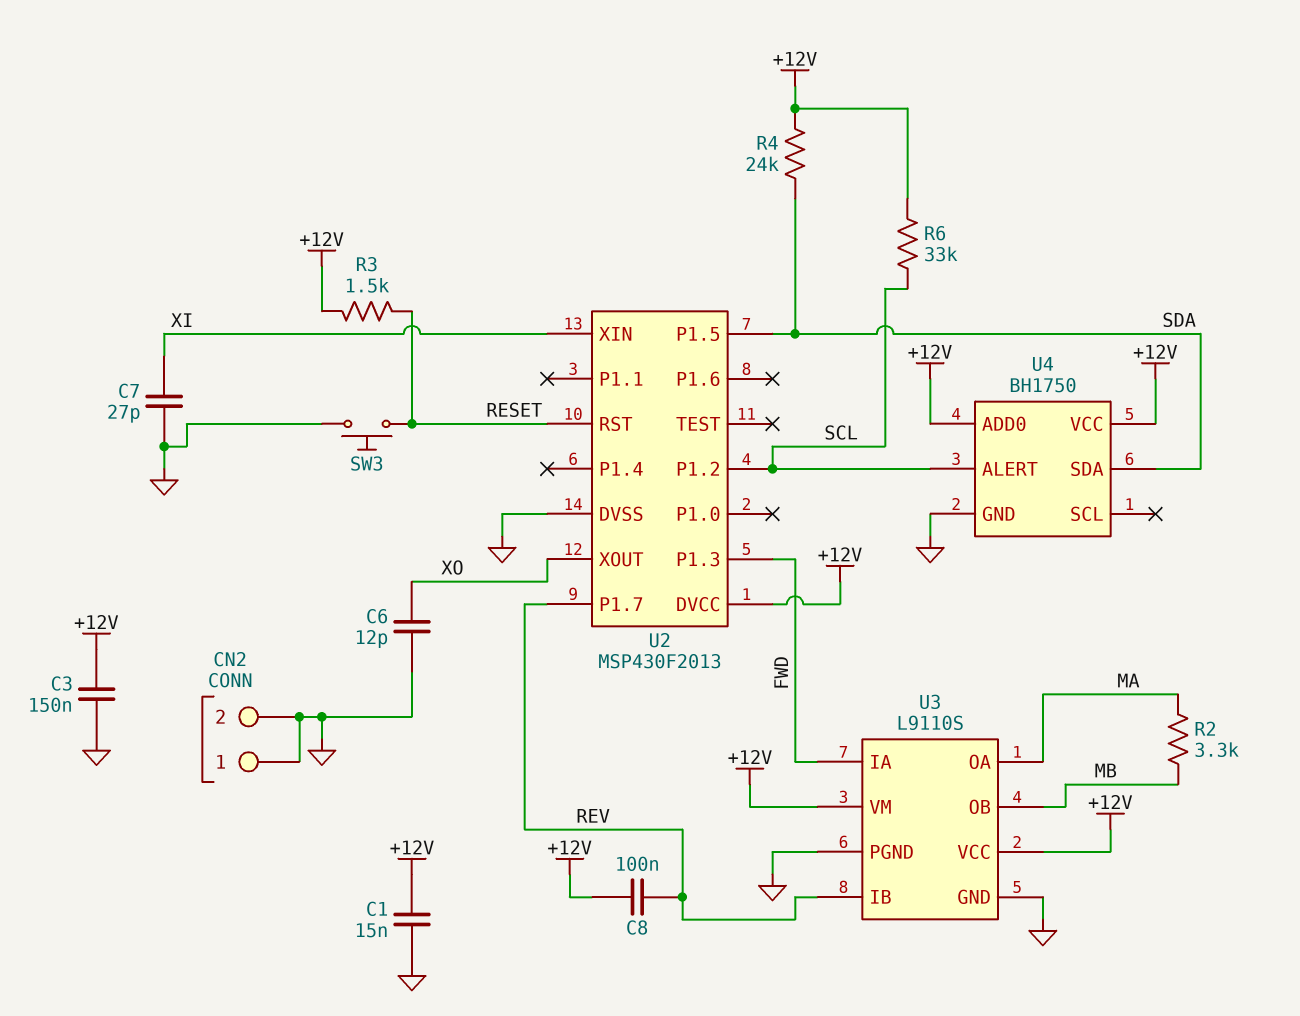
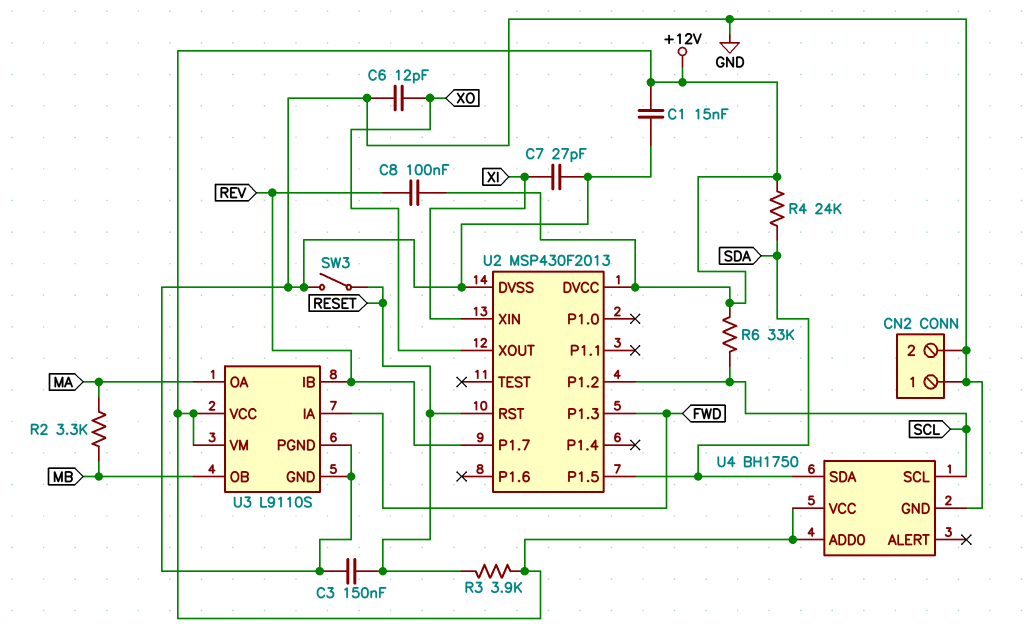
C3: 150nF (+12V, GND) -> 150nF (GND, RESET)
R3: 1.5k (+12V, RESET) -> 3.9k (+12V, RESET)
SW3: button (GND, RESET) -> switch (GND, RESET)
U4 pin ALERT: SCL -> none
U4 pin SCL: none -> SCL

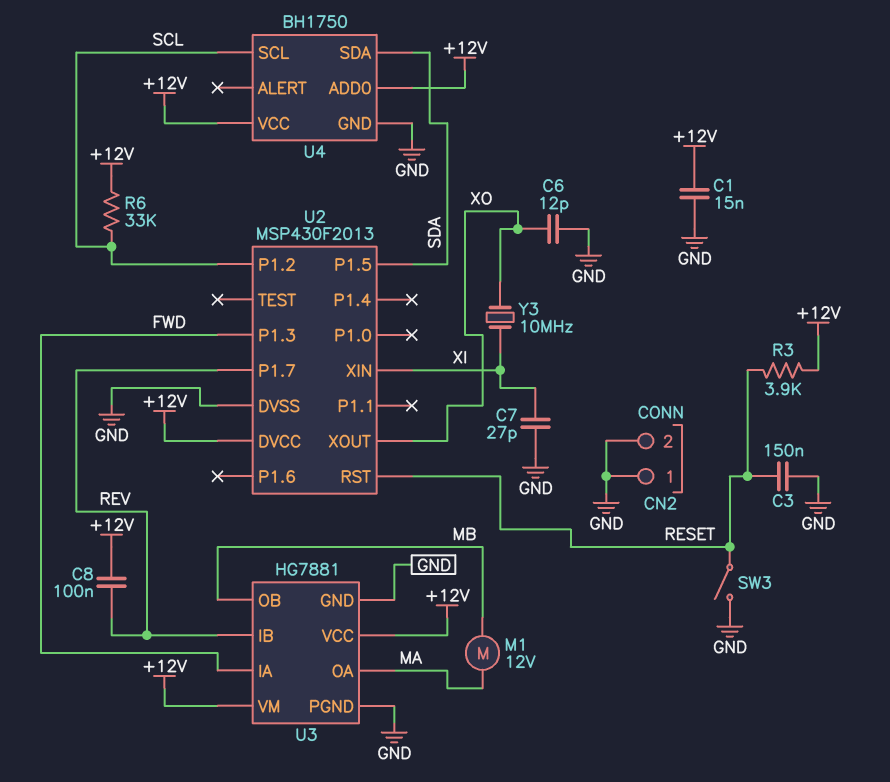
M1: none -> motor 12V (MA, MB)
R2: 3.3k (MA, MB) -> none
R4: 24k (+12V, SDA) -> none
U3: L9110S -> HG7881
Y3: none -> 10MHz (XI, XO)

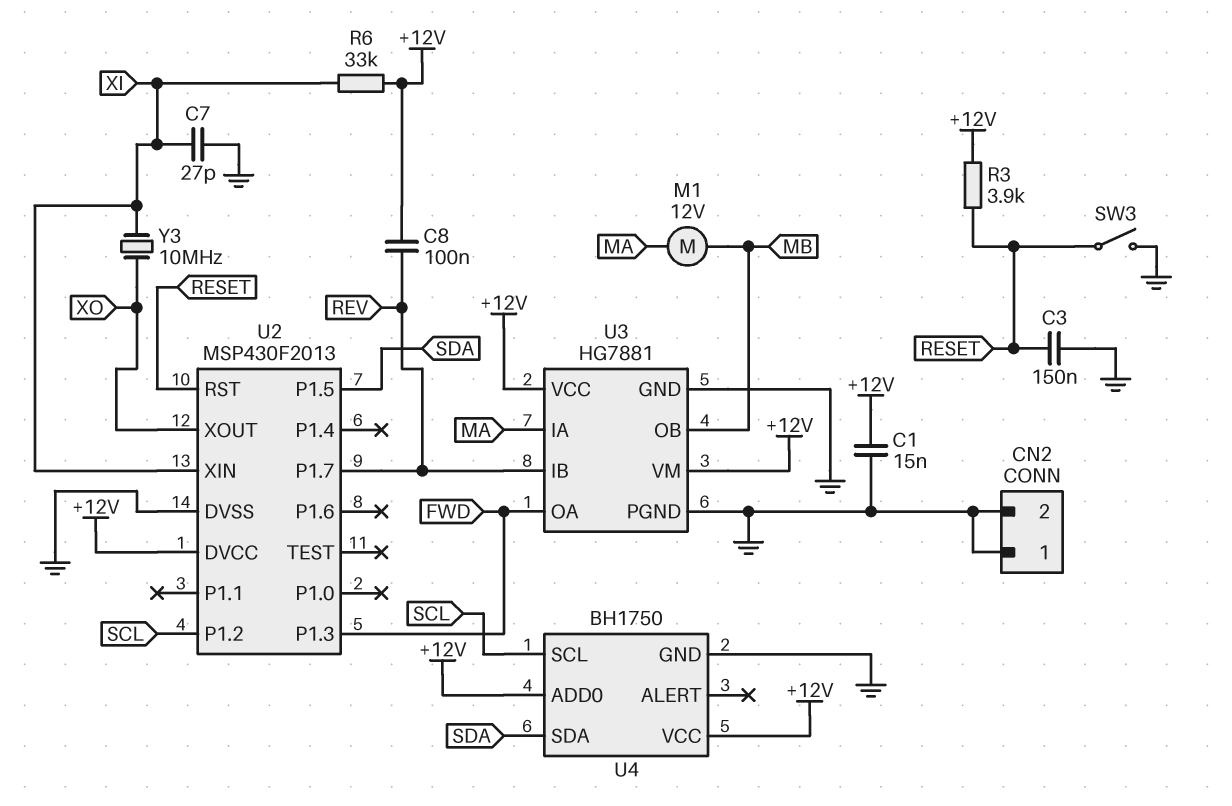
C6: 12pF (GND, XO) -> none
R6: 33k (+12V, SCL) -> 33k (+12V, XI)
U3 pin IA: FWD -> MA
U3 pin OA: MA -> FWD

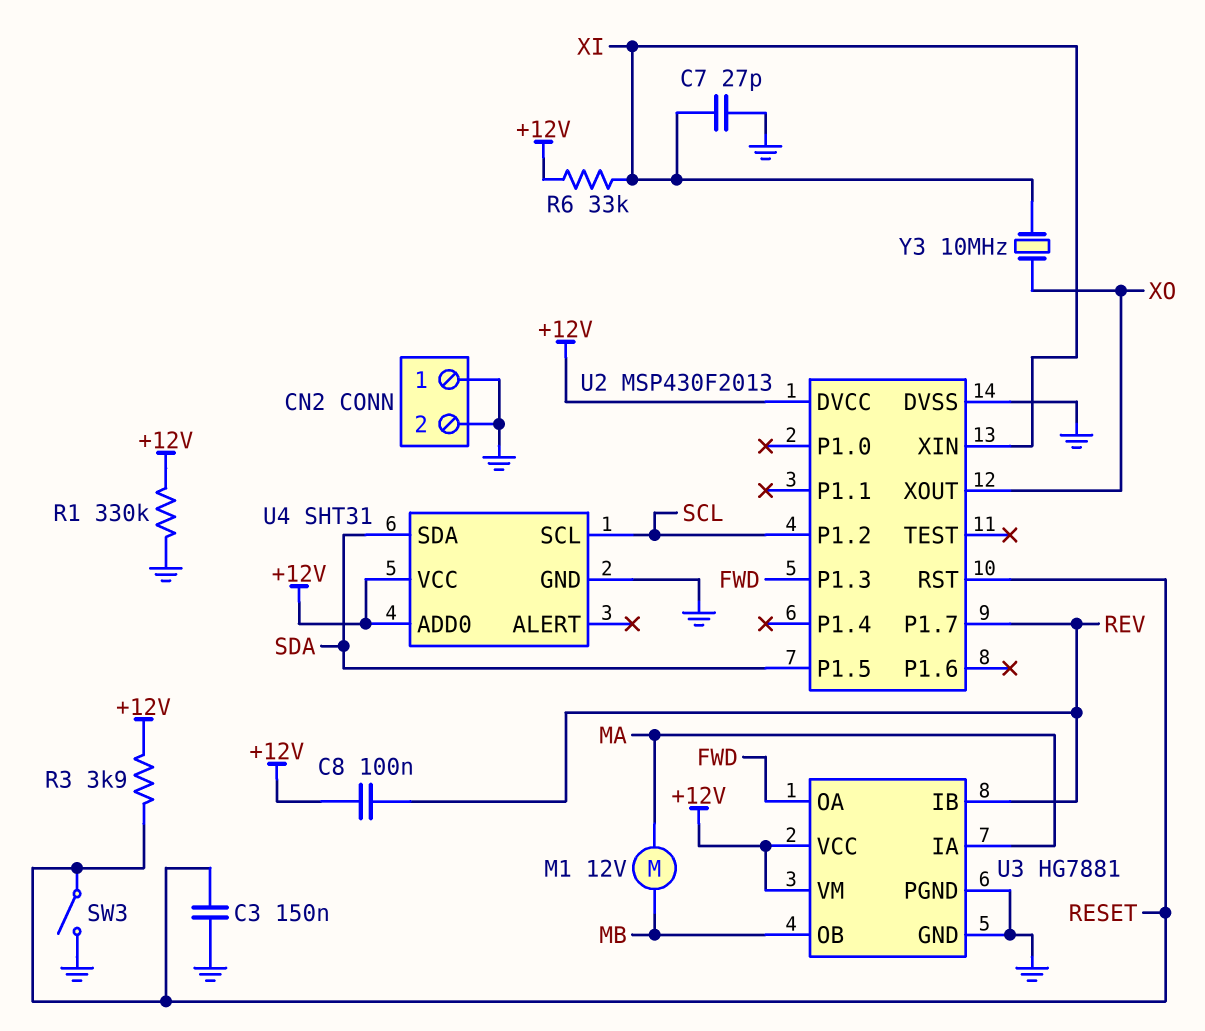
C1: 15nF (+12V, GND) -> none
R1: none -> 330k (+12V, GND)
U4: BH1750 -> SHT31

